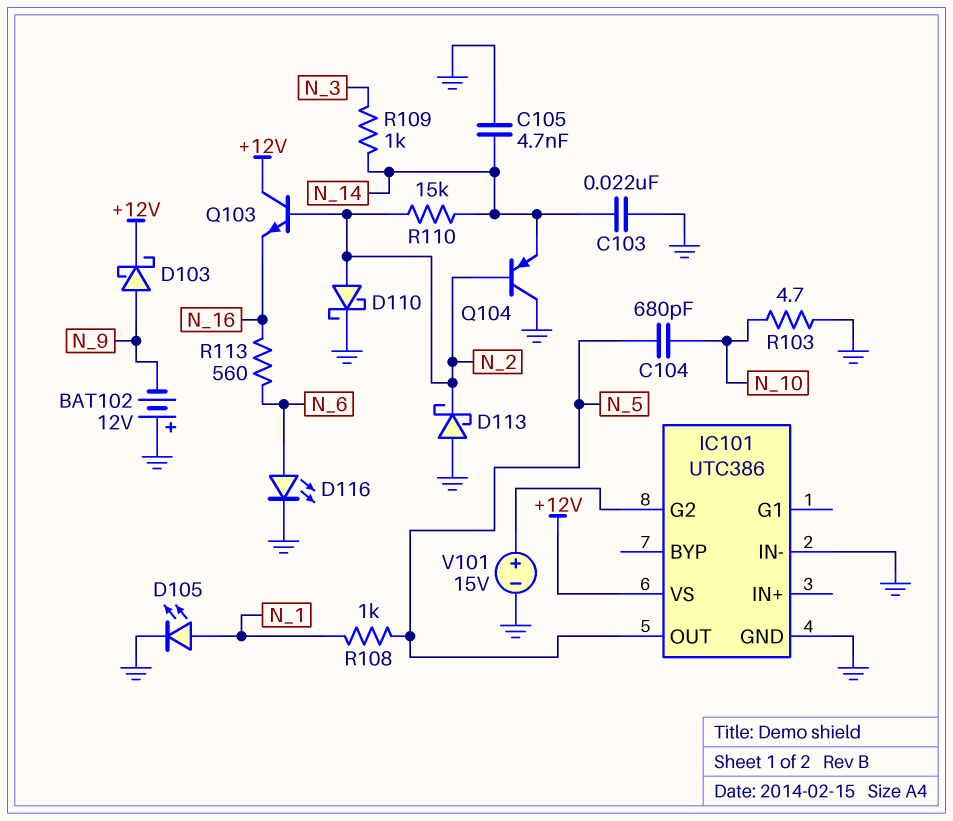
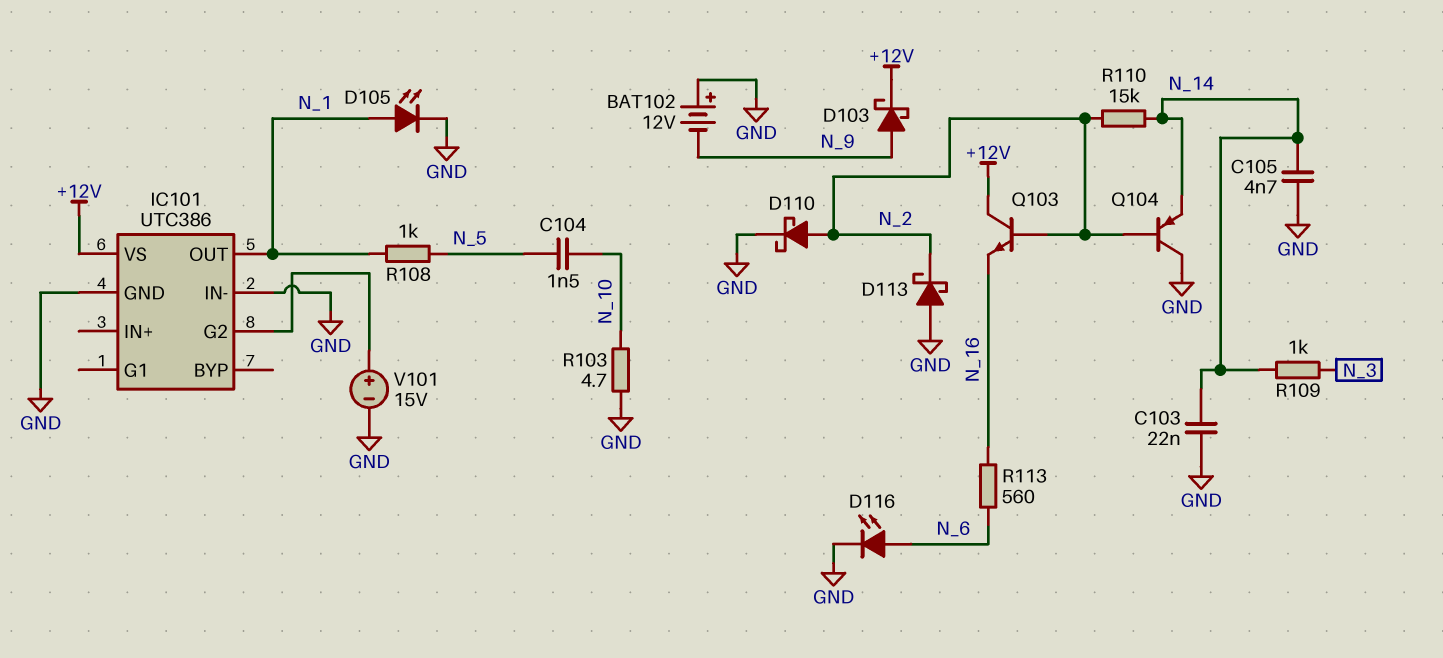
C104: 680pF (N_5, N_10) -> 1.5nF (N_5, N_10)
IC101 pin OUT: N_5 -> N_1

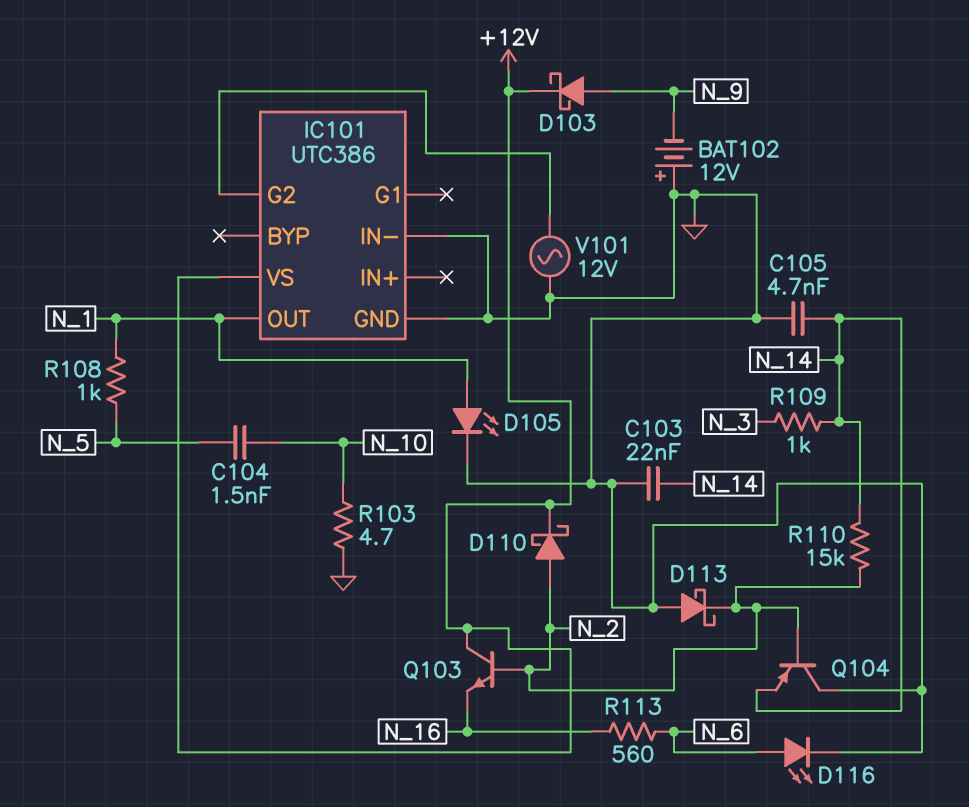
D110: schottky (A N_2, K GND) -> schottky (A N_2, K +12V)
V101: 15V (plus IC101/G2, minus GND) -> AC 12V (GND, IC101/G2)

